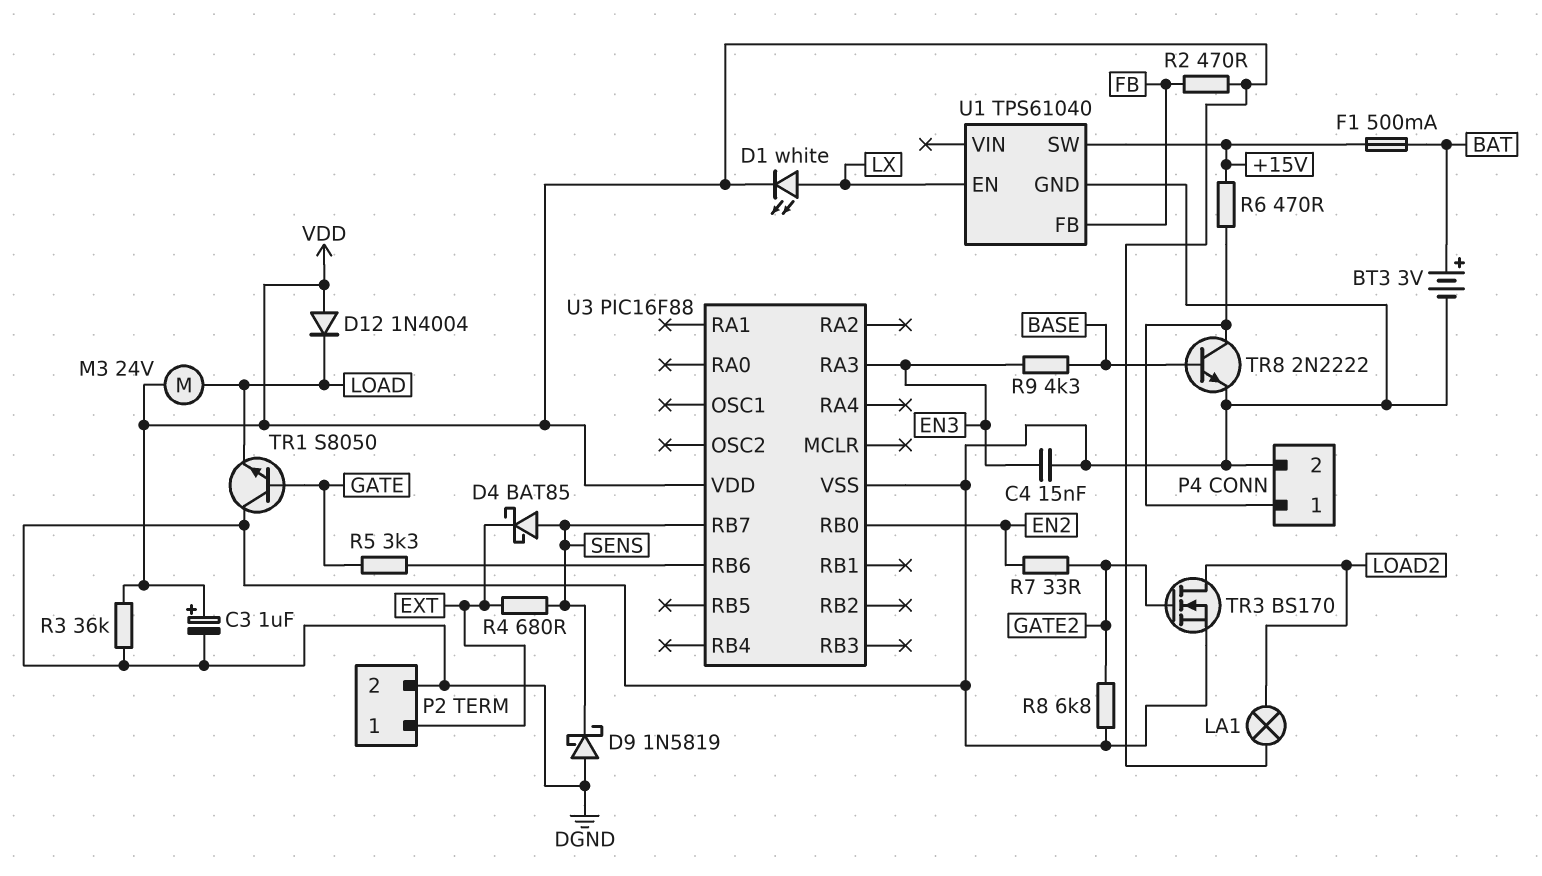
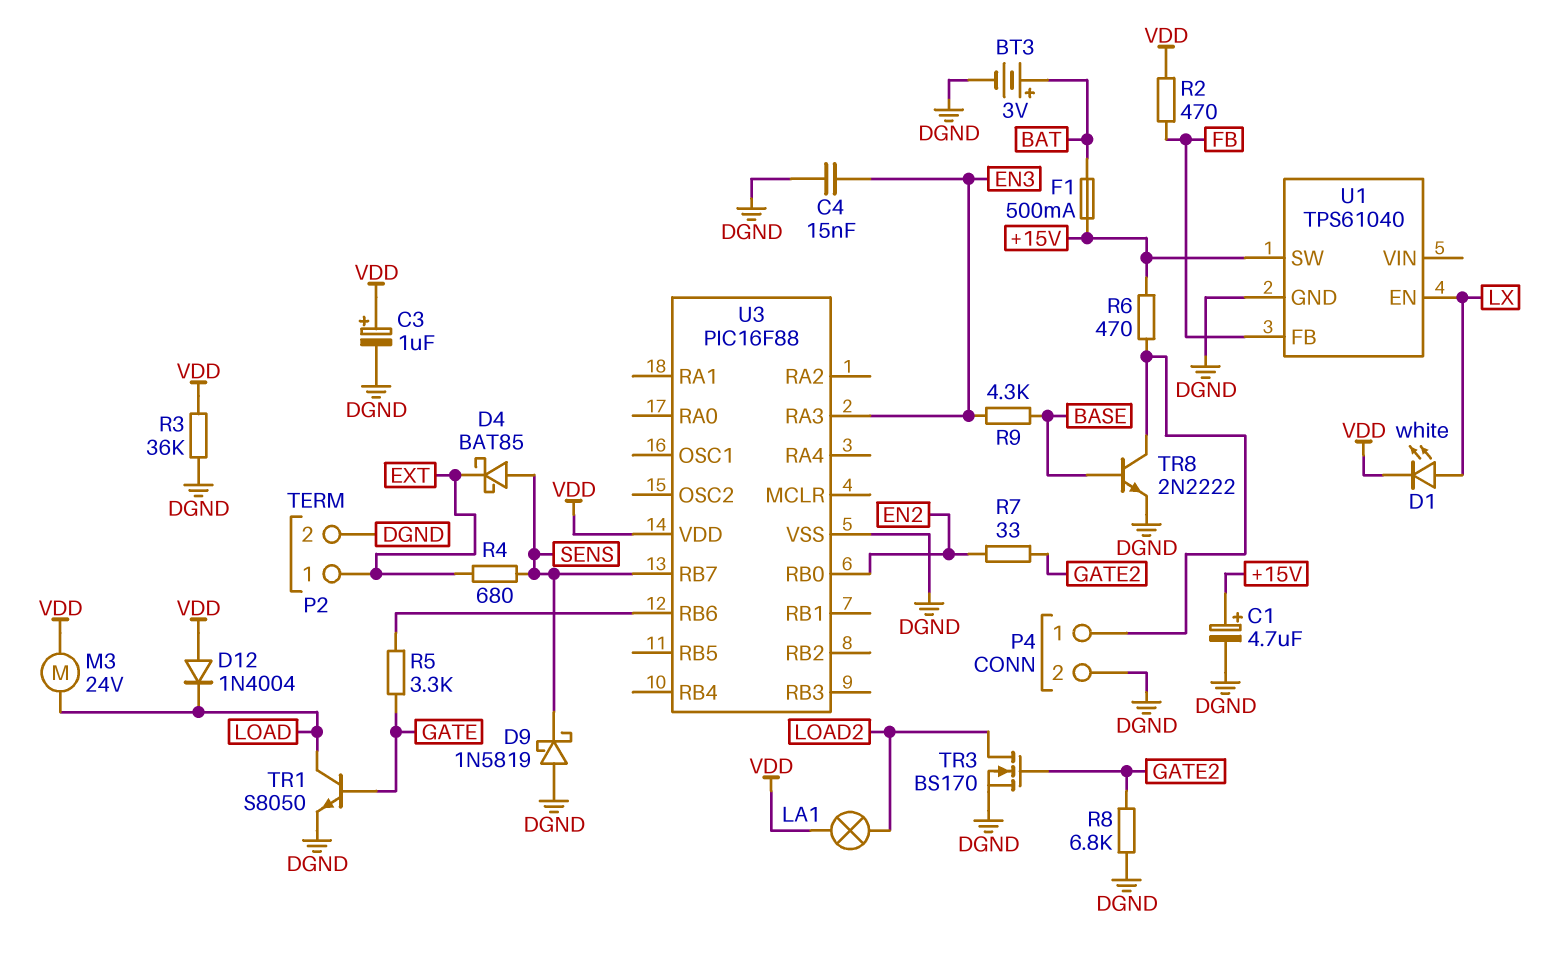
C1: none -> 4.7uF (plus +15V, minus DGND)
TR1: NPN S8050 (B GATE, C DGND, E LOAD) -> NPN S8050 (B GATE, C LOAD, E DGND)

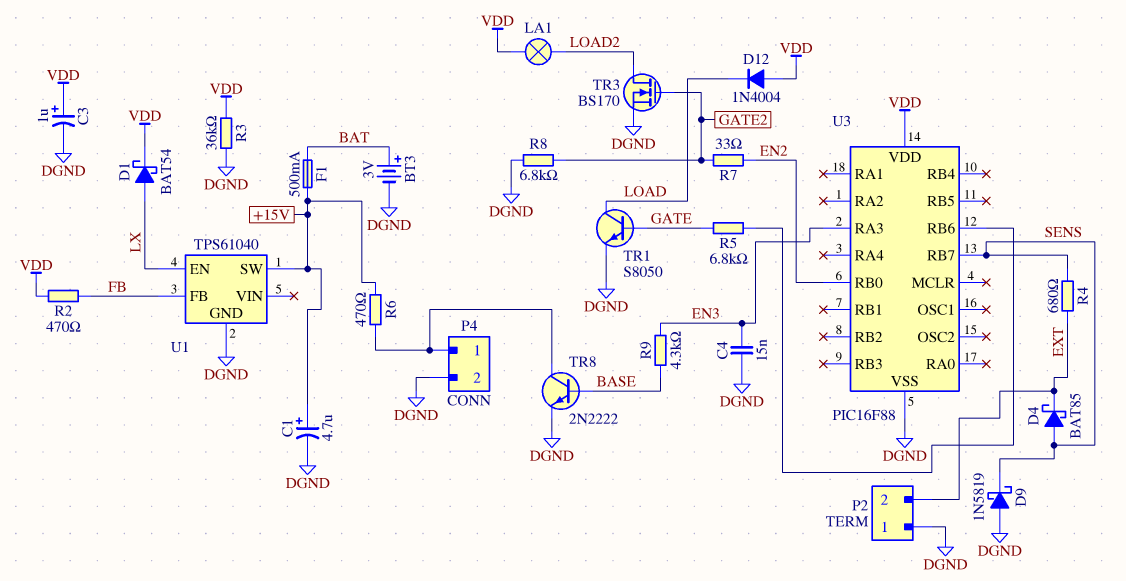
D1: LED white (A LX, K VDD) -> schottky BAT54 (A LX, K VDD)
M3: motor 24V (LOAD, VDD) -> none
P2 pin 1: EXT -> DGND
P2 pin 2: DGND -> EXT
R5: 3.3k (GATE, U3/RB6) -> 6.8k (GATE, U3/RB6)

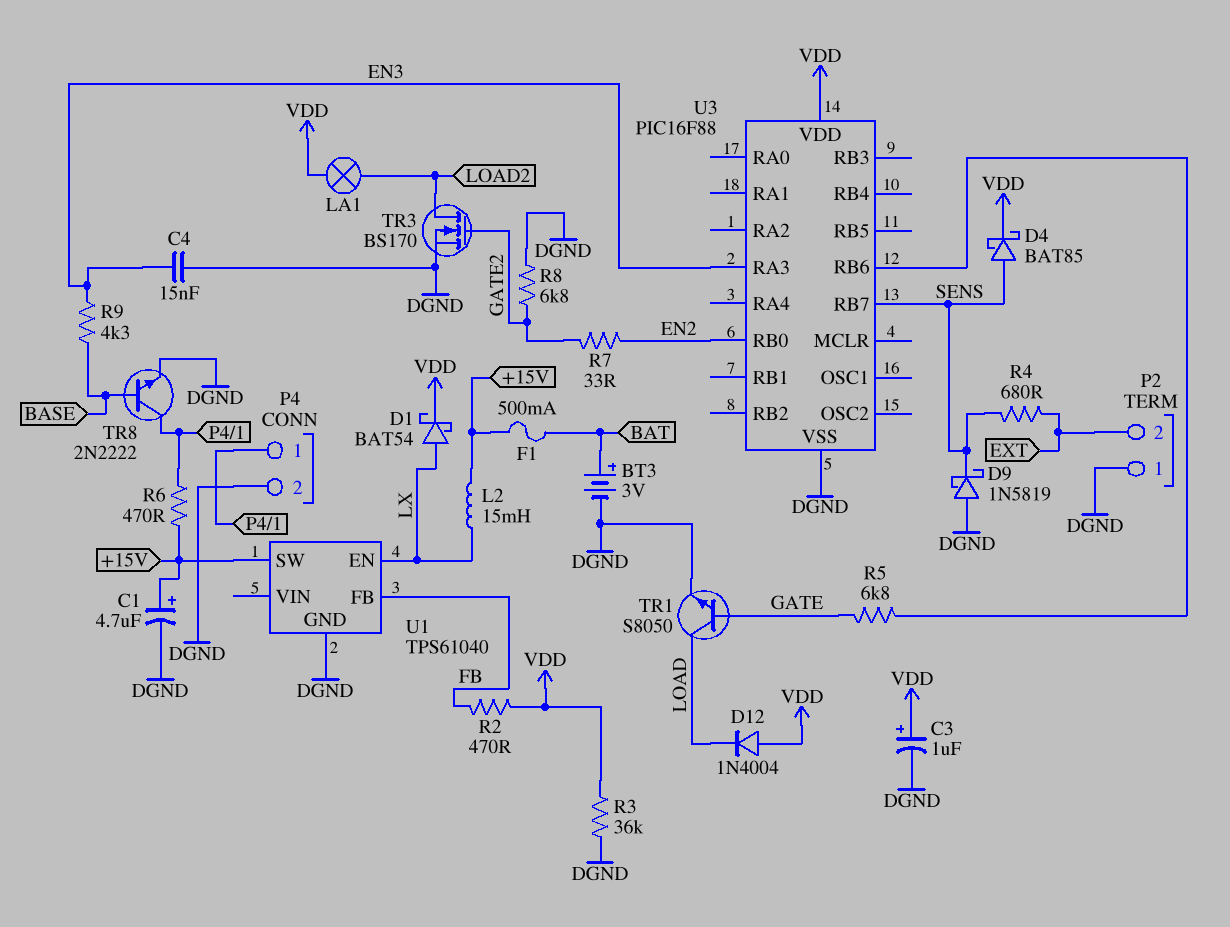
D4: schottky BAT85 (A SENS, K EXT) -> schottky BAT85 (A SENS, K VDD)
L2: none -> 15mH (+15V, LX)

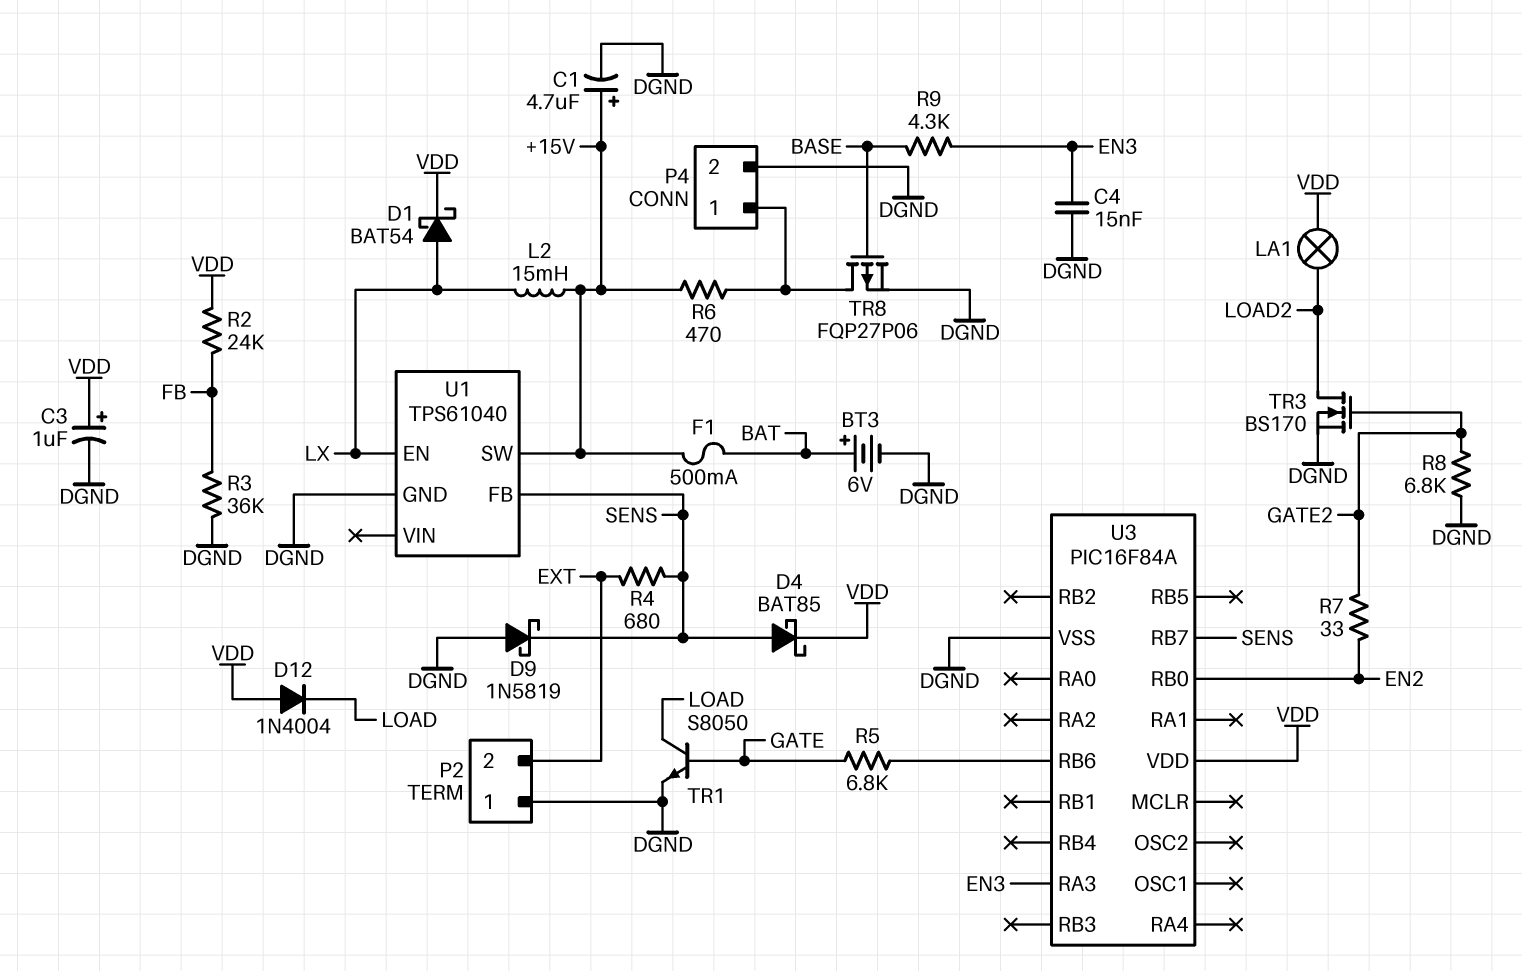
BT3: 3V (plus BAT, minus DGND) -> 6V (plus BAT, minus DGND)
R2: 470 (FB, VDD) -> 24k (FB, VDD)
R3: 36k (DGND, VDD) -> 36k (DGND, FB)
TR8: NPN 2N2222 (B BASE, C P4/1, E DGND) -> PMOS FQP27P06 (G BASE, D P4/1, S DGND)
U1 pin FB: FB -> SENS
U3: PIC16F88 -> PIC16F84A

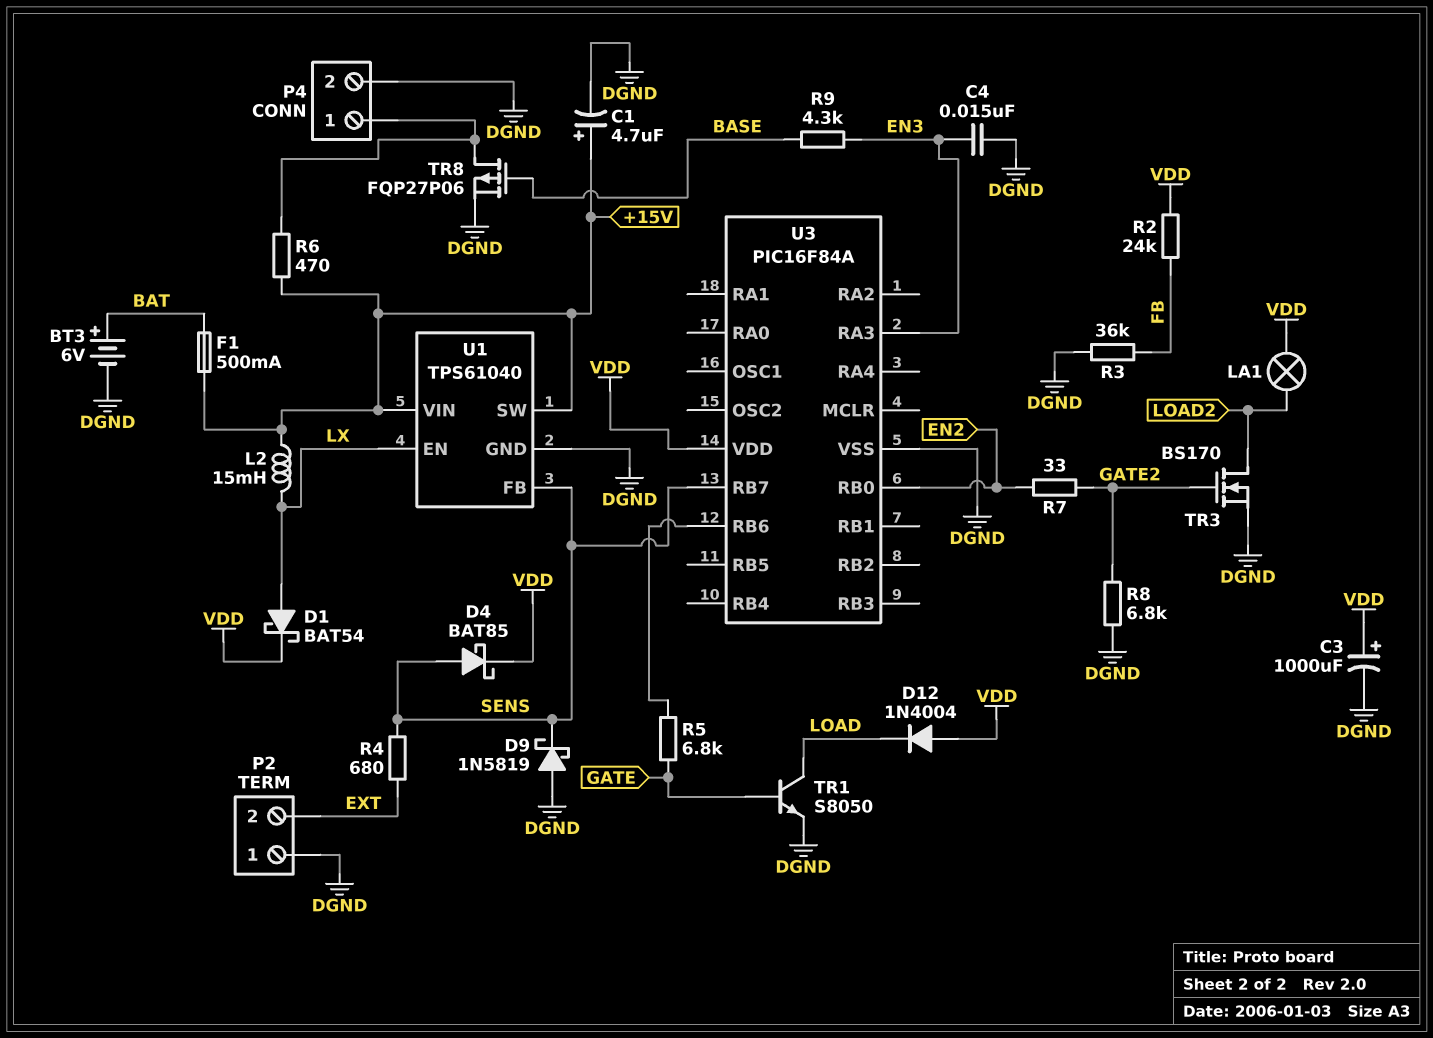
C3: 1uF (plus VDD, minus DGND) -> 1000uF (plus VDD, minus DGND)
U1 pin VIN: none -> +15V

